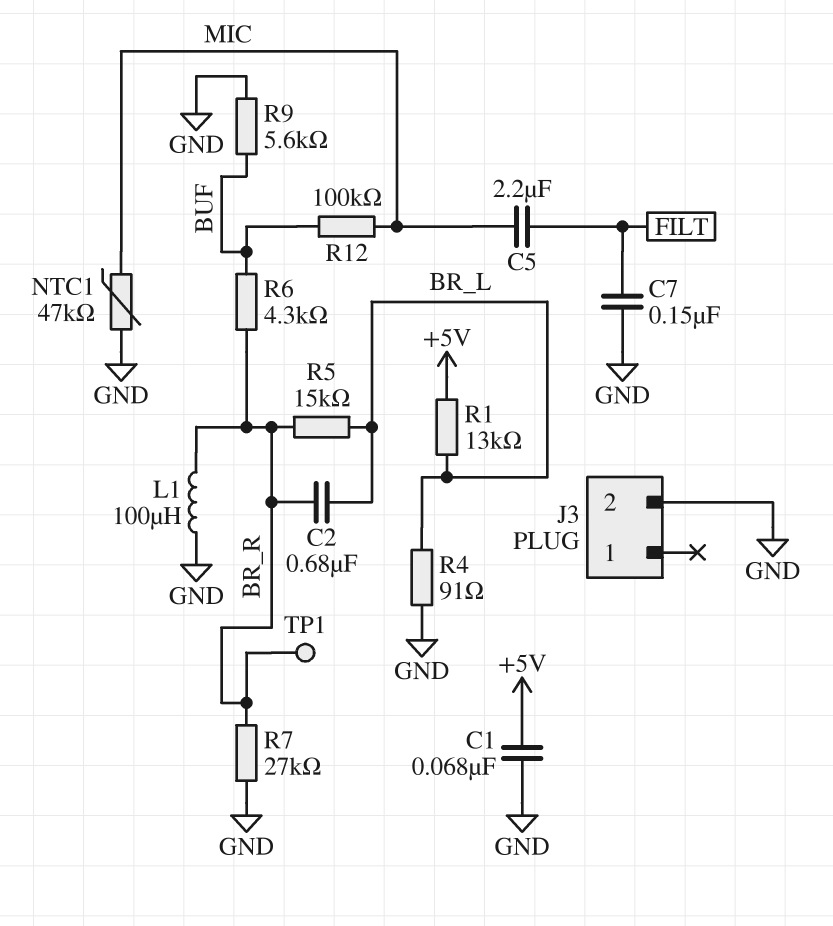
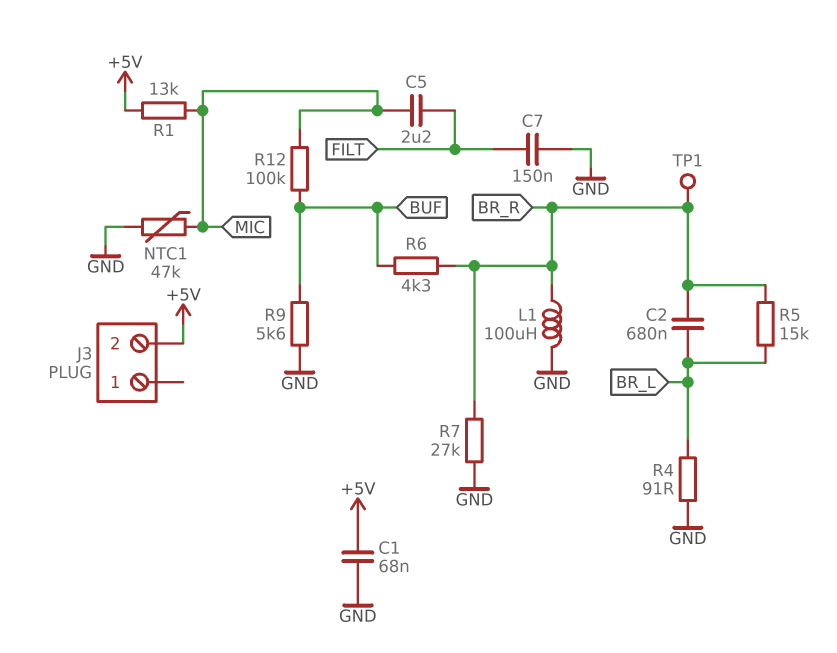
J3 pin 2: GND -> +5V
R1: 13k (+5V, BR_L) -> 13k (+5V, MIC)

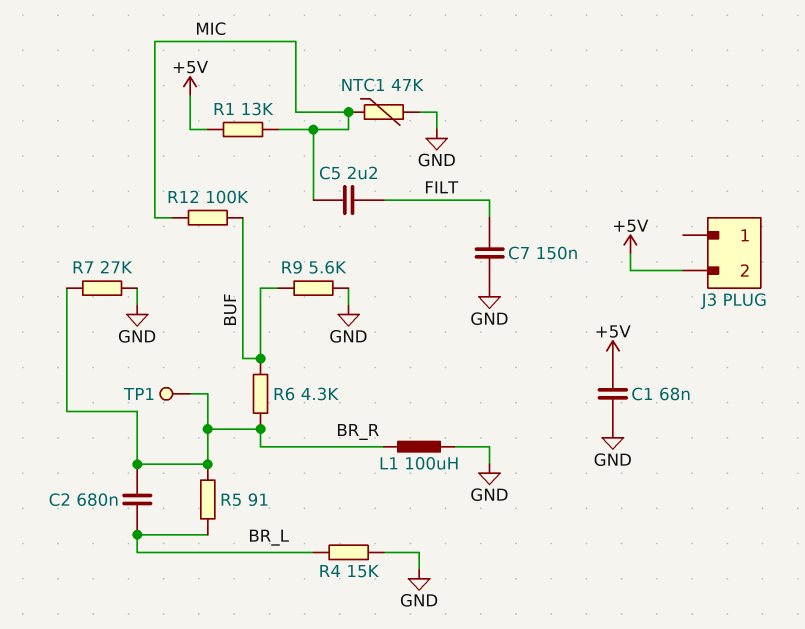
R4: 91 (BR_L, GND) -> 15k (BR_L, GND)
R5: 15k (BR_L, BR_R) -> 91 (BR_L, BR_R)

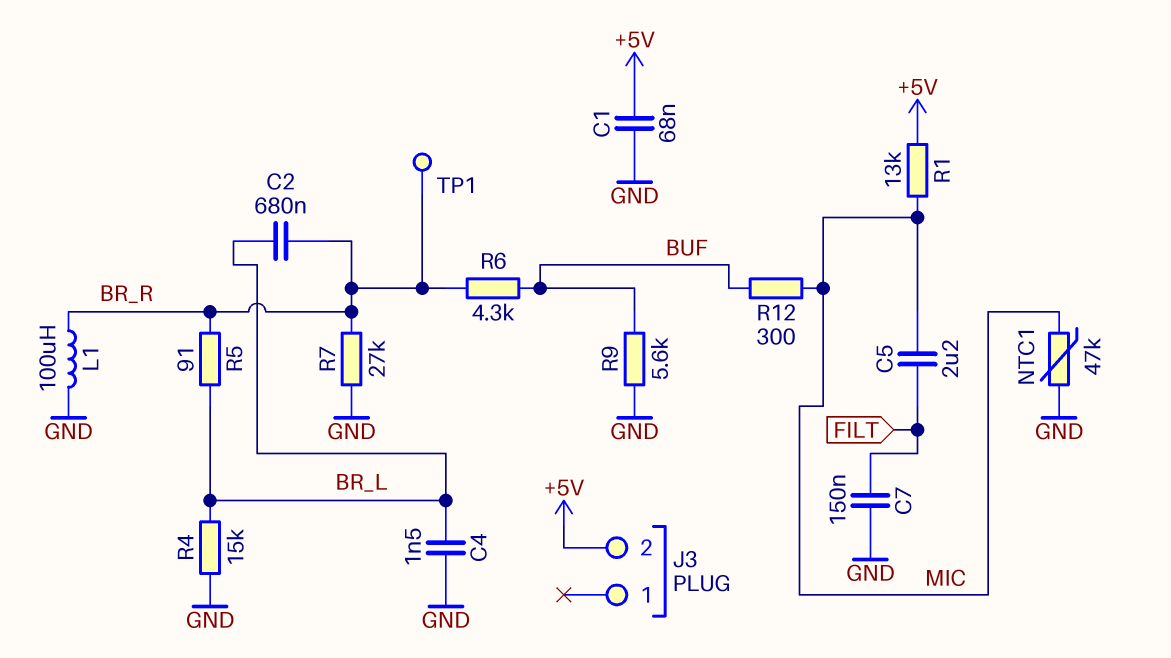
C4: none -> 1.5nF (BR_L, GND)
R12: 100k (BUF, MIC) -> 300 (BUF, MIC)

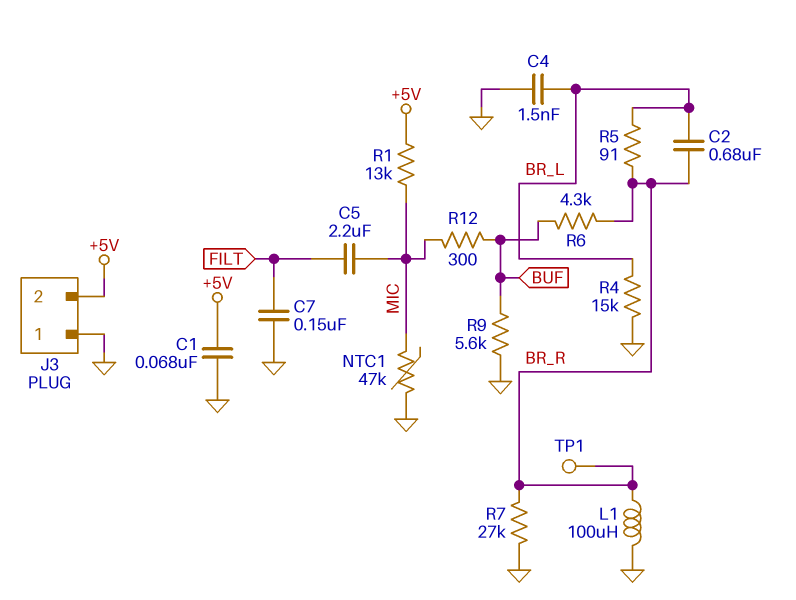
J3 pin 1: none -> GND

